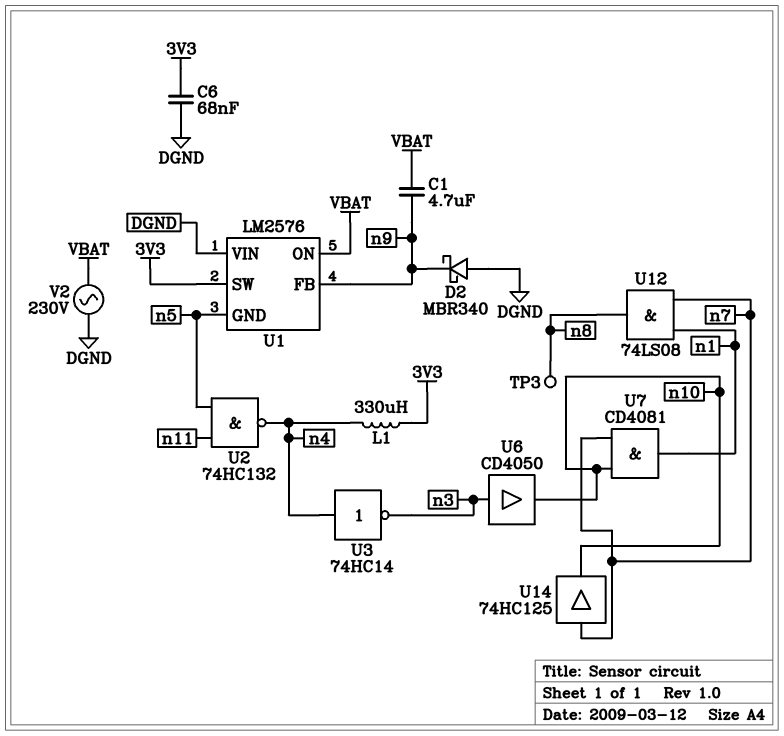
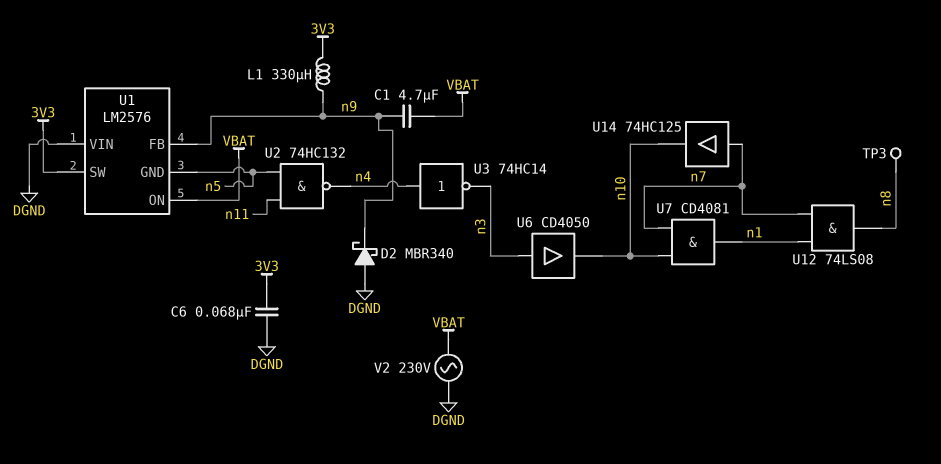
L1: 330uH (3V3, n4) -> 330uH (3V3, n9)

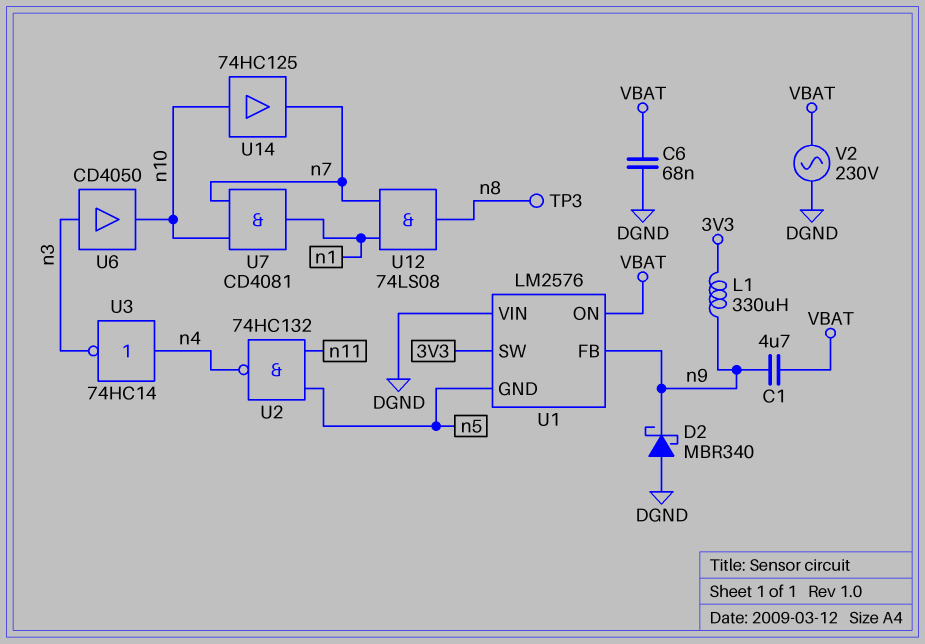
C6: 68nF (3V3, DGND) -> 68nF (DGND, VBAT)
U14: buffer 74HC125 (in n7, out n10) -> buffer 74HC125 (in n10, out n7)

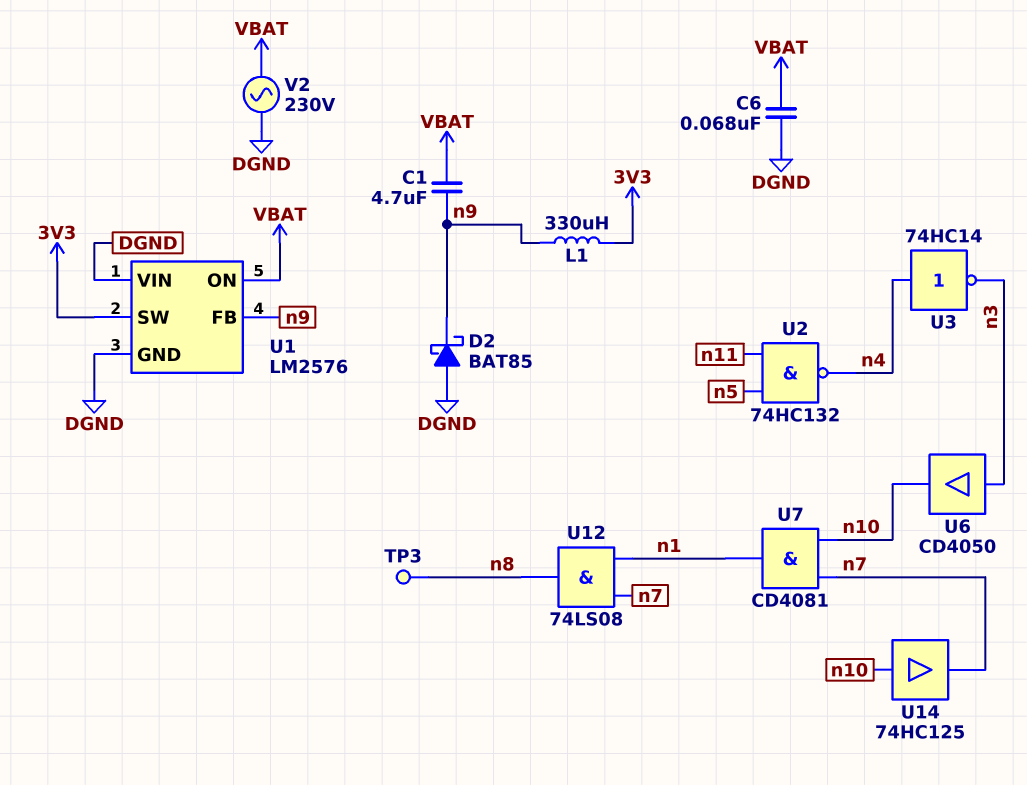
D2: schottky MBR340 (A DGND, K n9) -> schottky BAT85 (A DGND, K n9)
U1 pin GND: n5 -> DGND

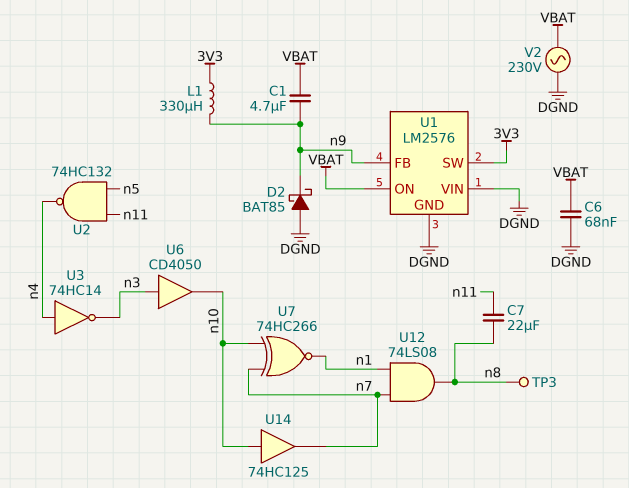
C7: none -> 22uF (n8, n11)
U7: AND CD4081 (in n7, in n10, out n1) -> XNOR 74HC266 (in n7, in n10, out n1)

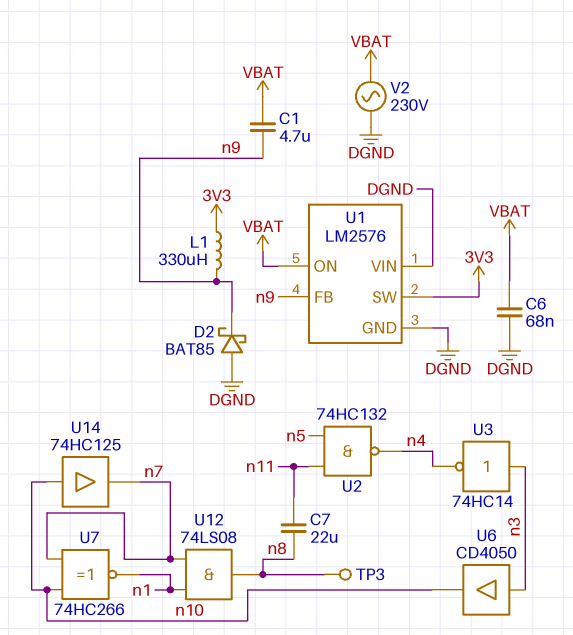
U3: NOT 74HC14 (in n4, out n3) -> NOT 74HC14 (in n3, out n4)

